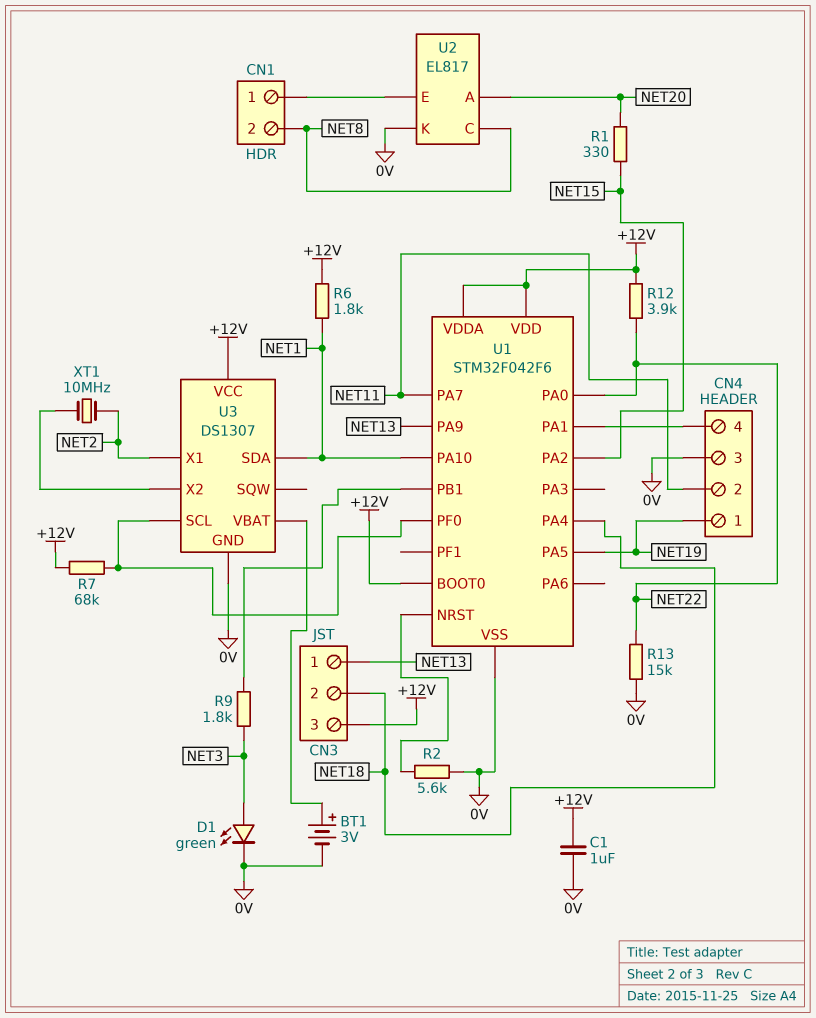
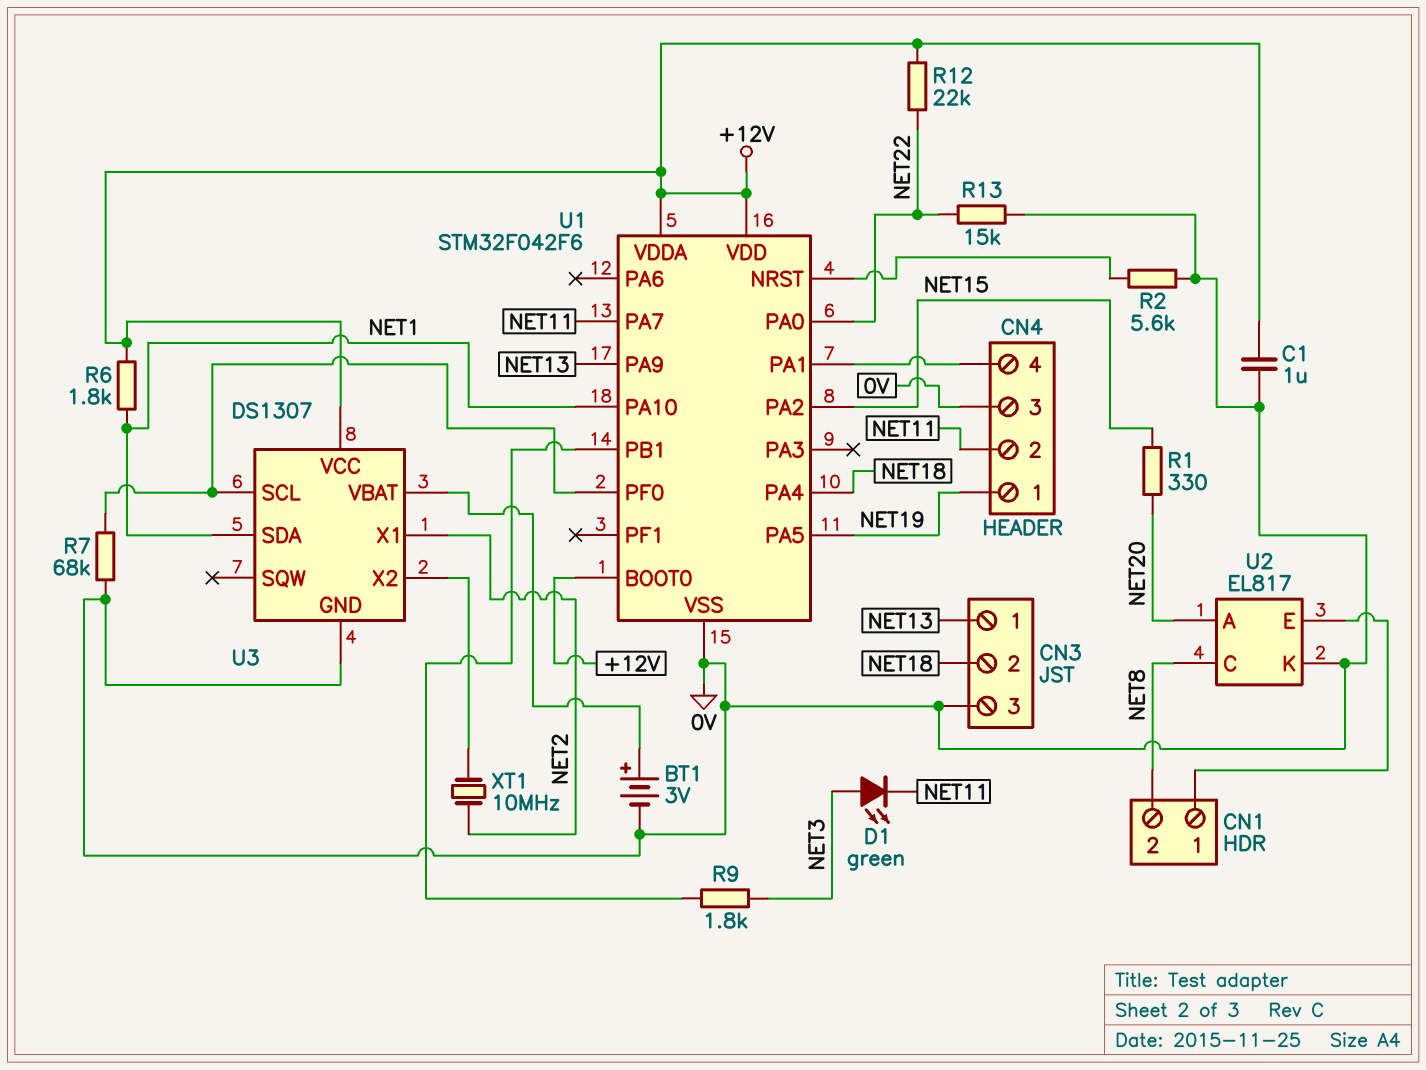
CN3 pin 3: +12V -> 0V
D1: LED green (A NET3, K 0V) -> LED green (A NET3, K NET11)
R7: 68k (+12V, U1/PF0) -> 68k (0V, U1/PF0)
R12: 3.9k (+12V, NET22) -> 22k (+12V, NET22)

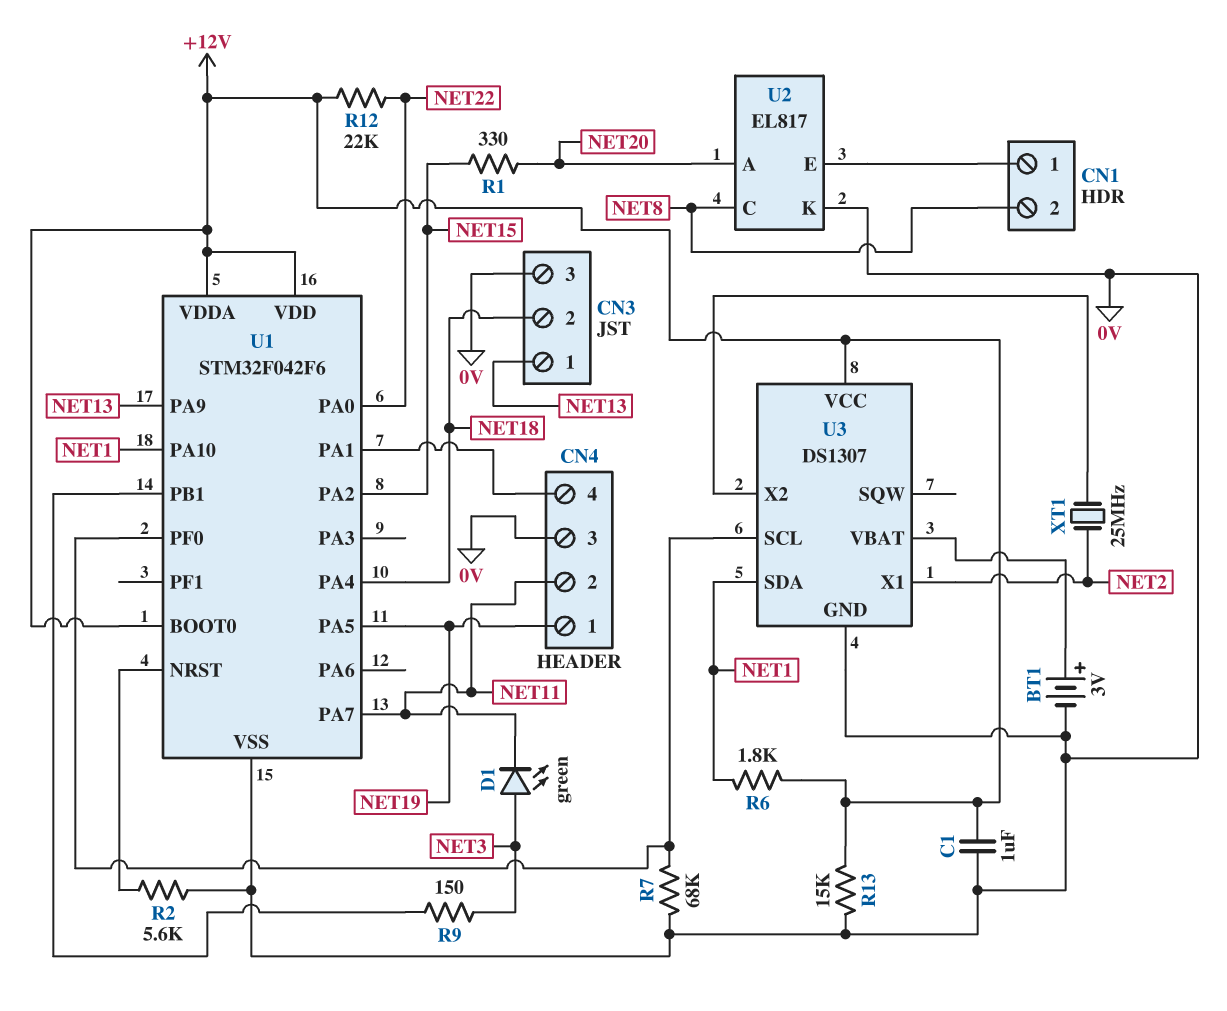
R9: 1.8k (NET3, U1/PB1) -> 150 (NET3, U1/PB1)
R13: 15k (0V, NET22) -> 15k (+12V, 0V)
XT1: 10MHz (NET2, U3/X2) -> 25MHz (NET2, U3/X2)

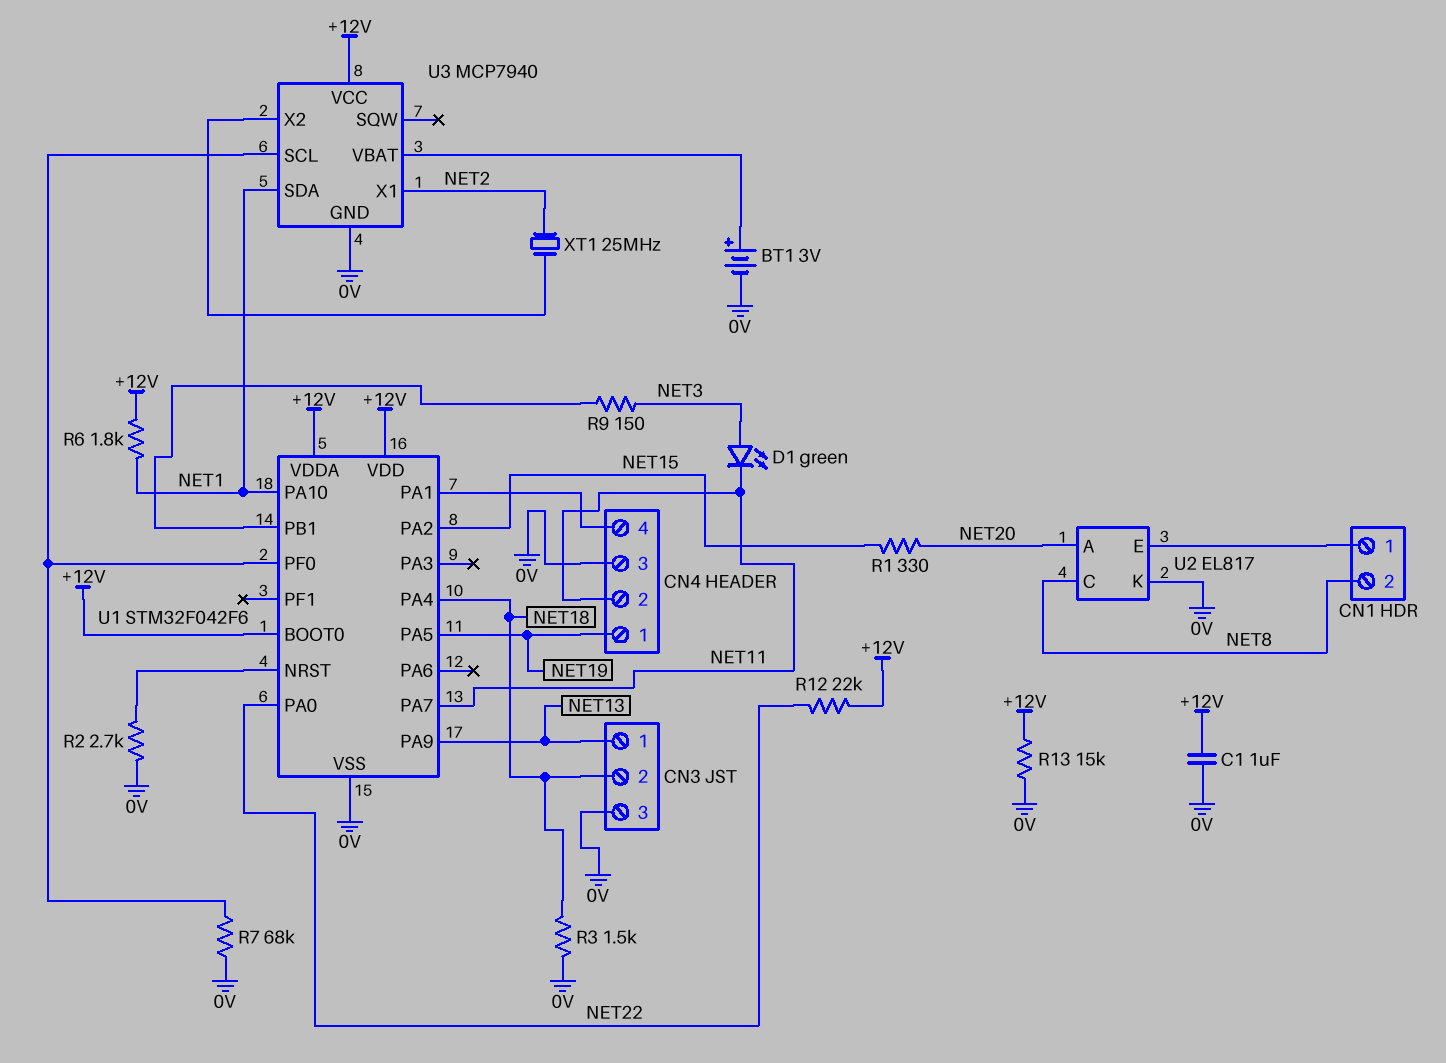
R2: 5.6k (0V, U1/NRST) -> 2.7k (0V, U1/NRST)
R3: none -> 1.5k (0V, NET18)
U3: DS1307 -> MCP7940

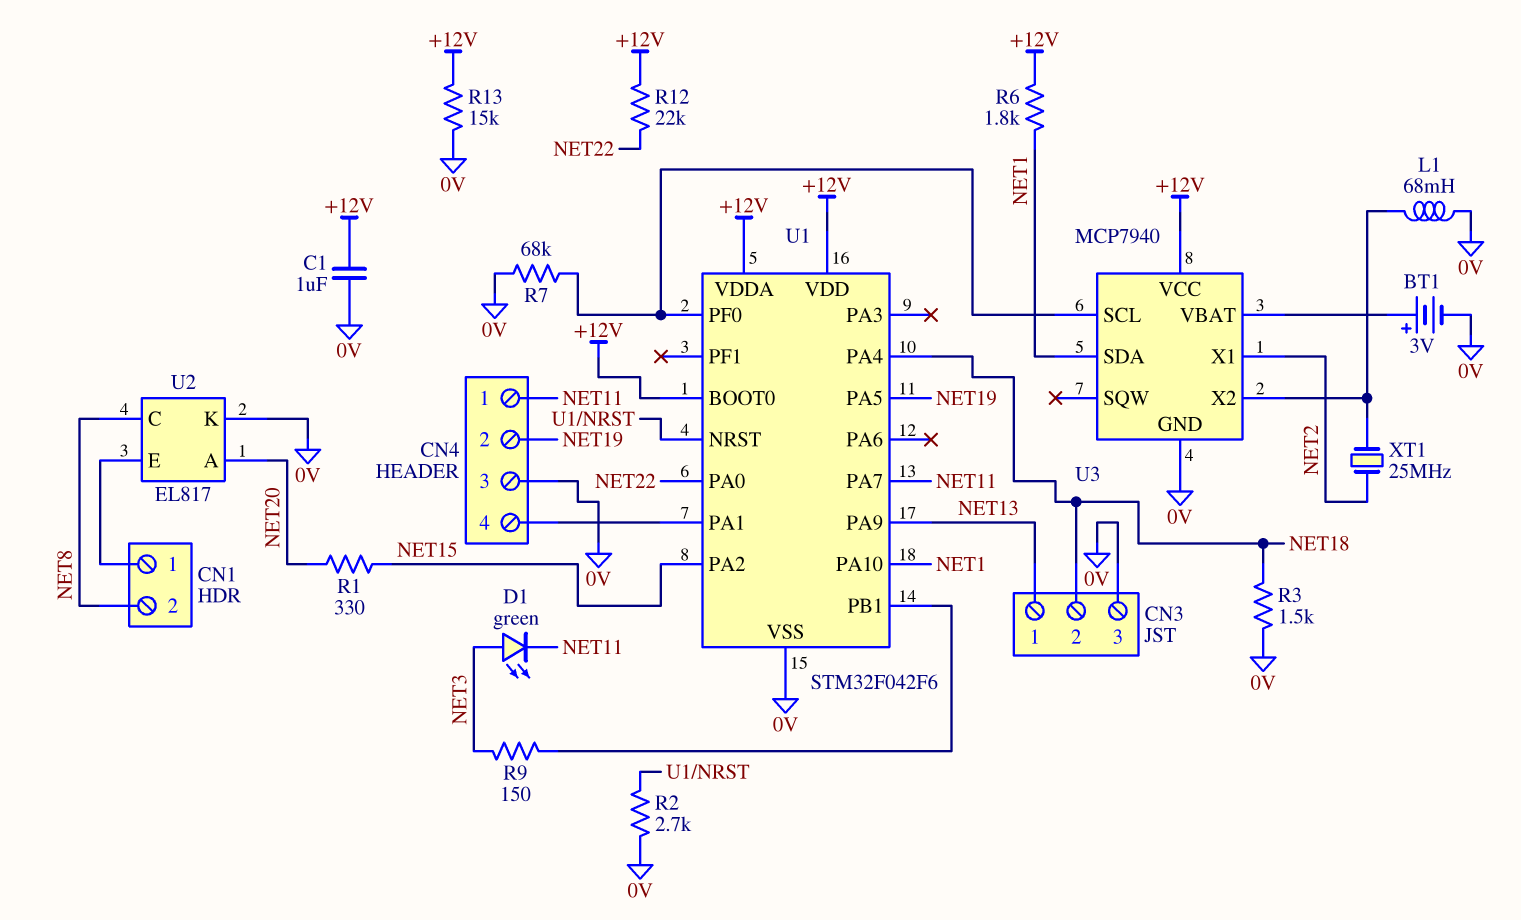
CN4 pin 1: NET19 -> NET11
CN4 pin 2: NET11 -> NET19
L1: none -> 68mH (0V, U3/X2)

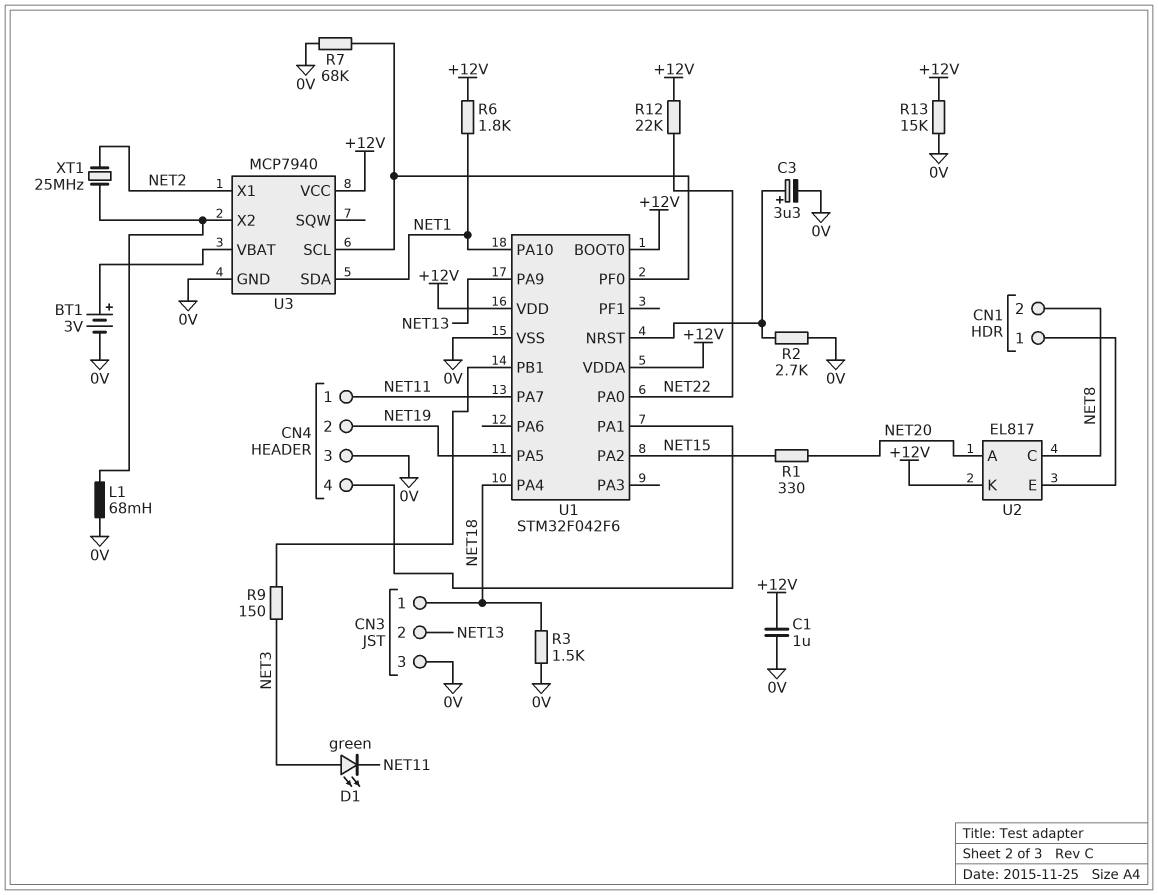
C3: none -> 3.3uF (plus U1/NRST, minus 0V)
CN3 pin 1: NET13 -> NET18
CN3 pin 2: NET18 -> NET13
U2 pin K: 0V -> +12V

